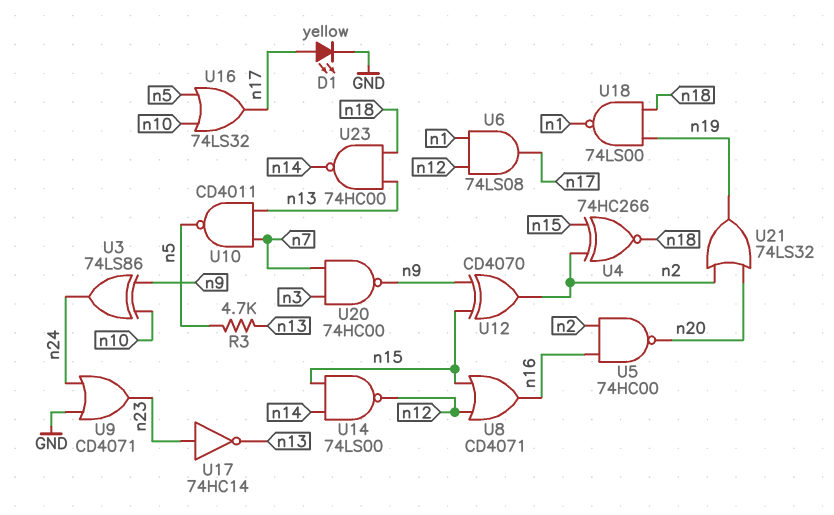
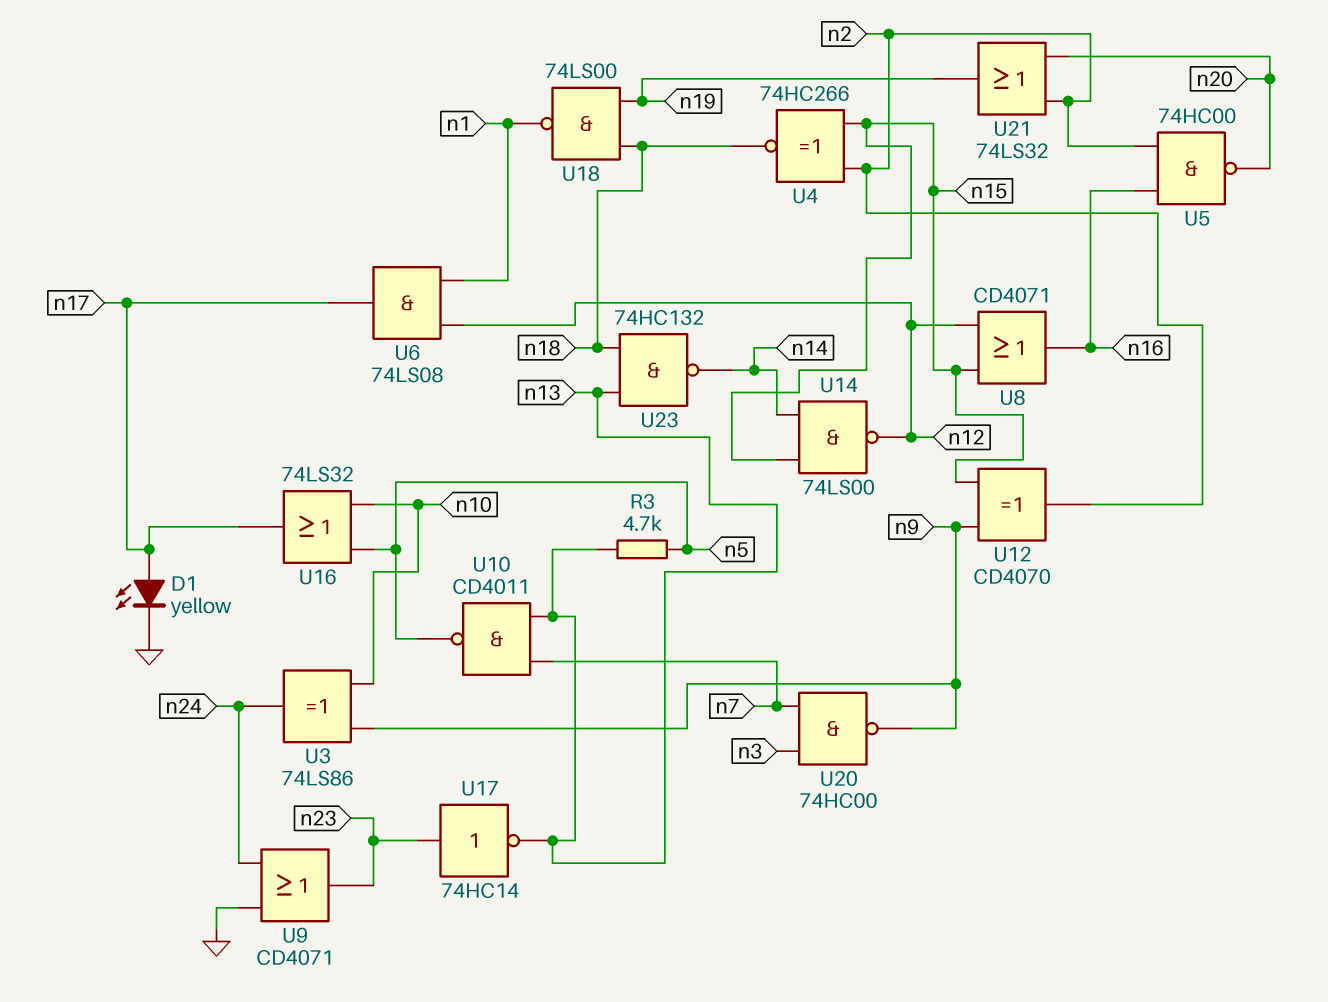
U23: NAND 74HC00 (in n13, in n18, out n14) -> NAND 74HC132 (in n13, in n18, out n14)

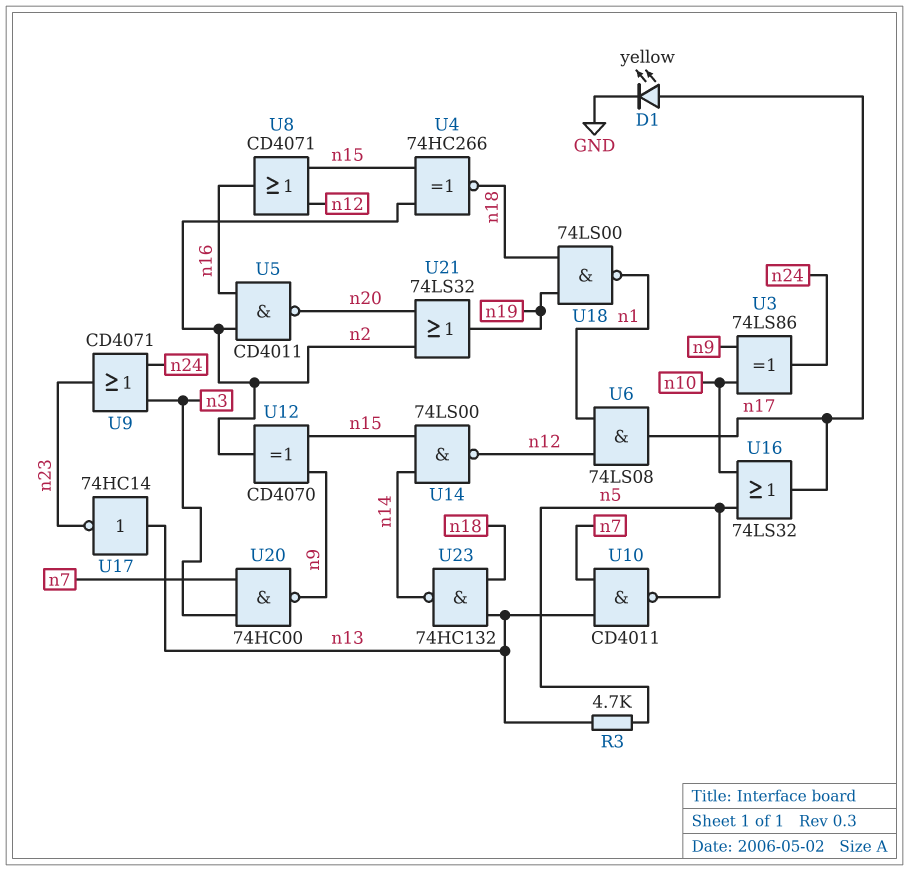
U5: NAND 74HC00 (in n2, in n16, out n20) -> NAND CD4011 (in n2, in n16, out n20)
U9: OR CD4071 (in GND, in n24, out n23) -> OR CD4071 (in n3, in n24, out n23)
U17: NOT 74HC14 (in n23, out n13) -> NOT 74HC14 (in n13, out n23)

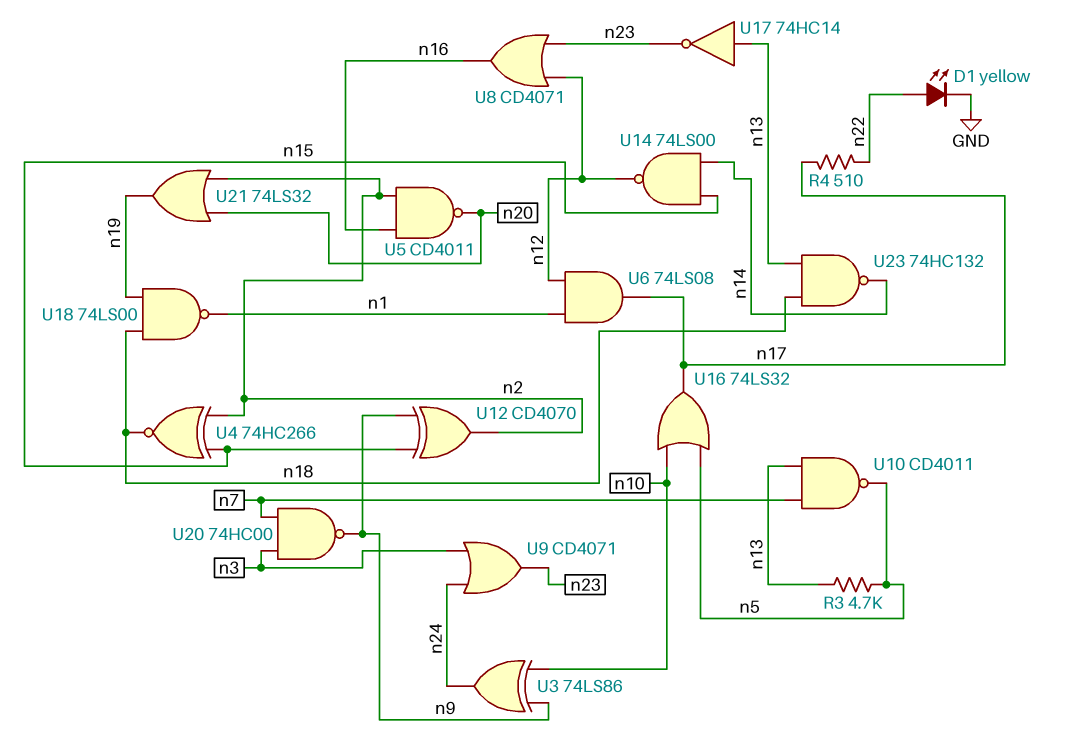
D1: LED yellow (A n17, K GND) -> LED yellow (A n22, K GND)
R4: none -> 510 (n17, n22)
U8: OR CD4071 (in n12, in n15, out n16) -> OR CD4071 (in n12, in n23, out n16)

